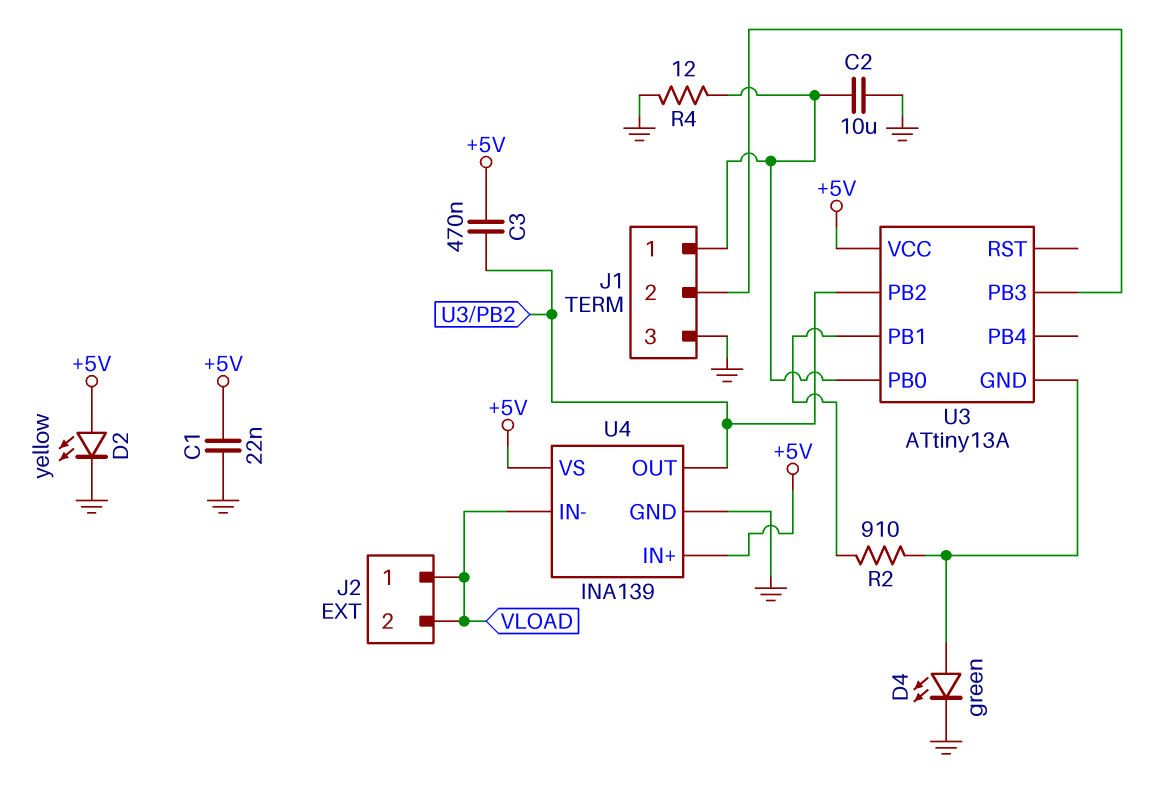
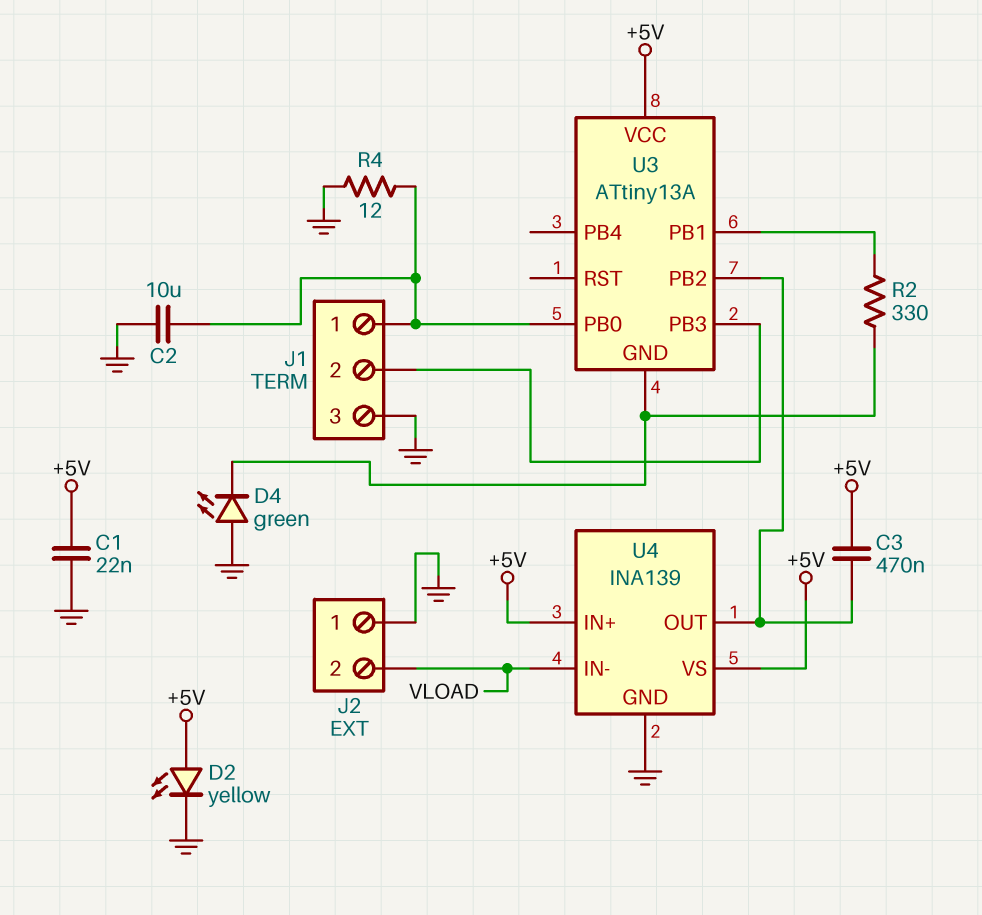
D4: LED green (A U3/GND, K GND) -> LED green (A GND, K U3/GND)
J2 pin 1: VLOAD -> GND
R2: 910 (U3/GND, U3/PB1) -> 330 (U3/GND, U3/PB1)

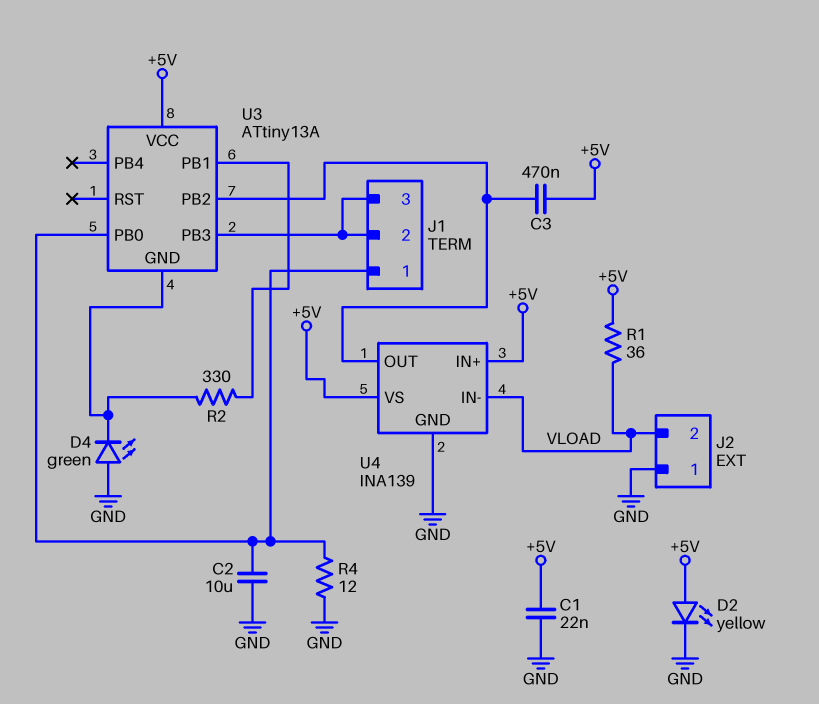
J1 pin 3: GND -> J1/2
R1: none -> 36 (+5V, VLOAD)

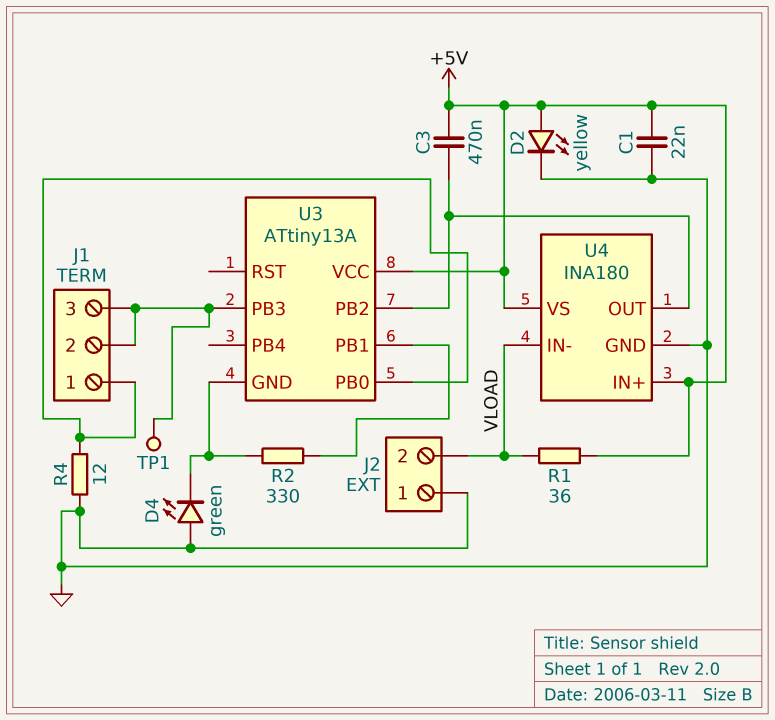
C2: 10uF (GND, J1/1) -> none
TP1: none -> test point (J1/2)
U4: INA139 -> INA180

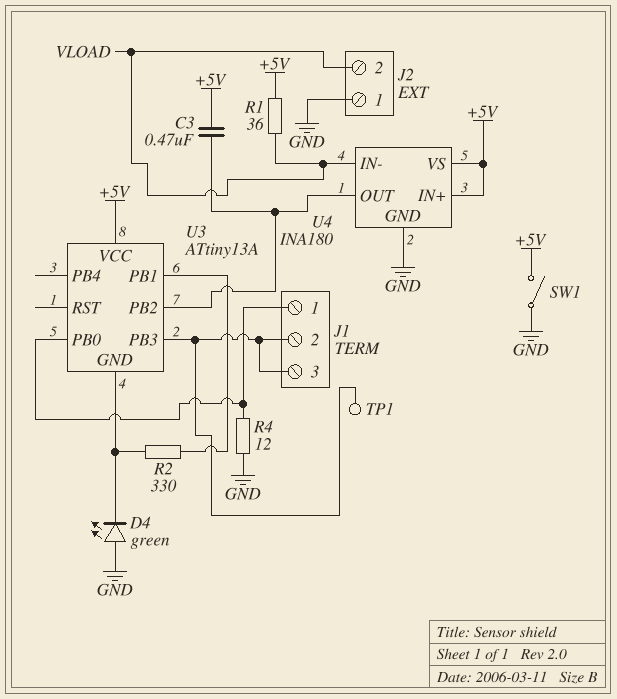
C1: 22nF (+5V, GND) -> none
D2: LED yellow (A +5V, K GND) -> none
SW1: none -> switch (+5V, GND)

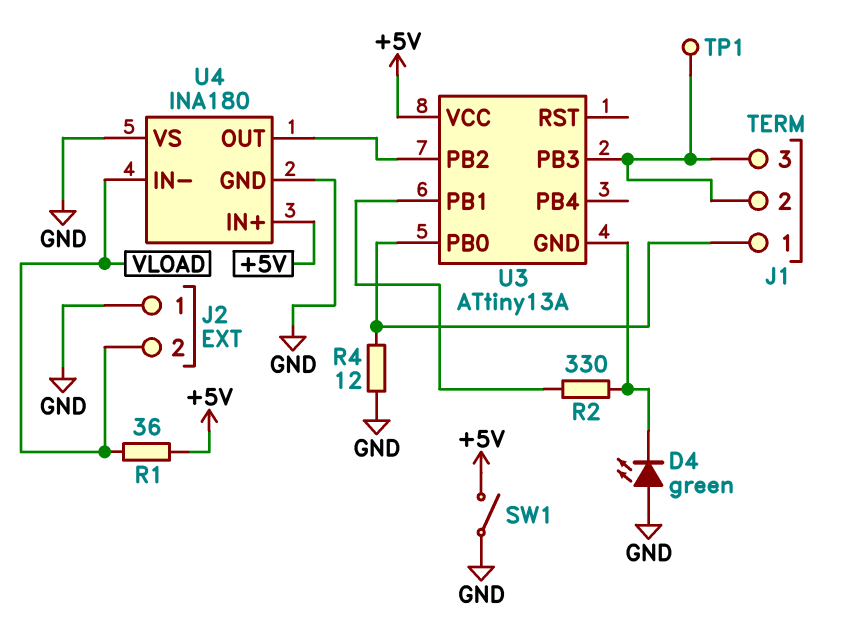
C3: 470nF (+5V, U3/PB2) -> none
U4 pin VS: +5V -> GND

